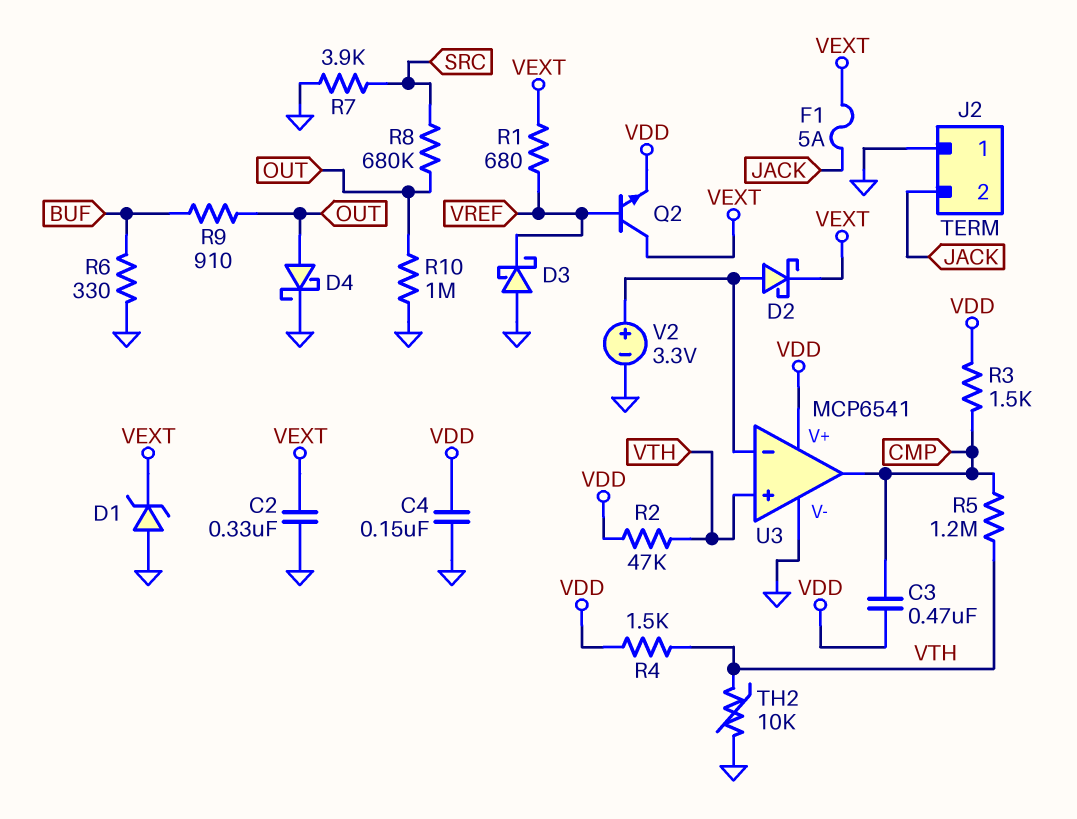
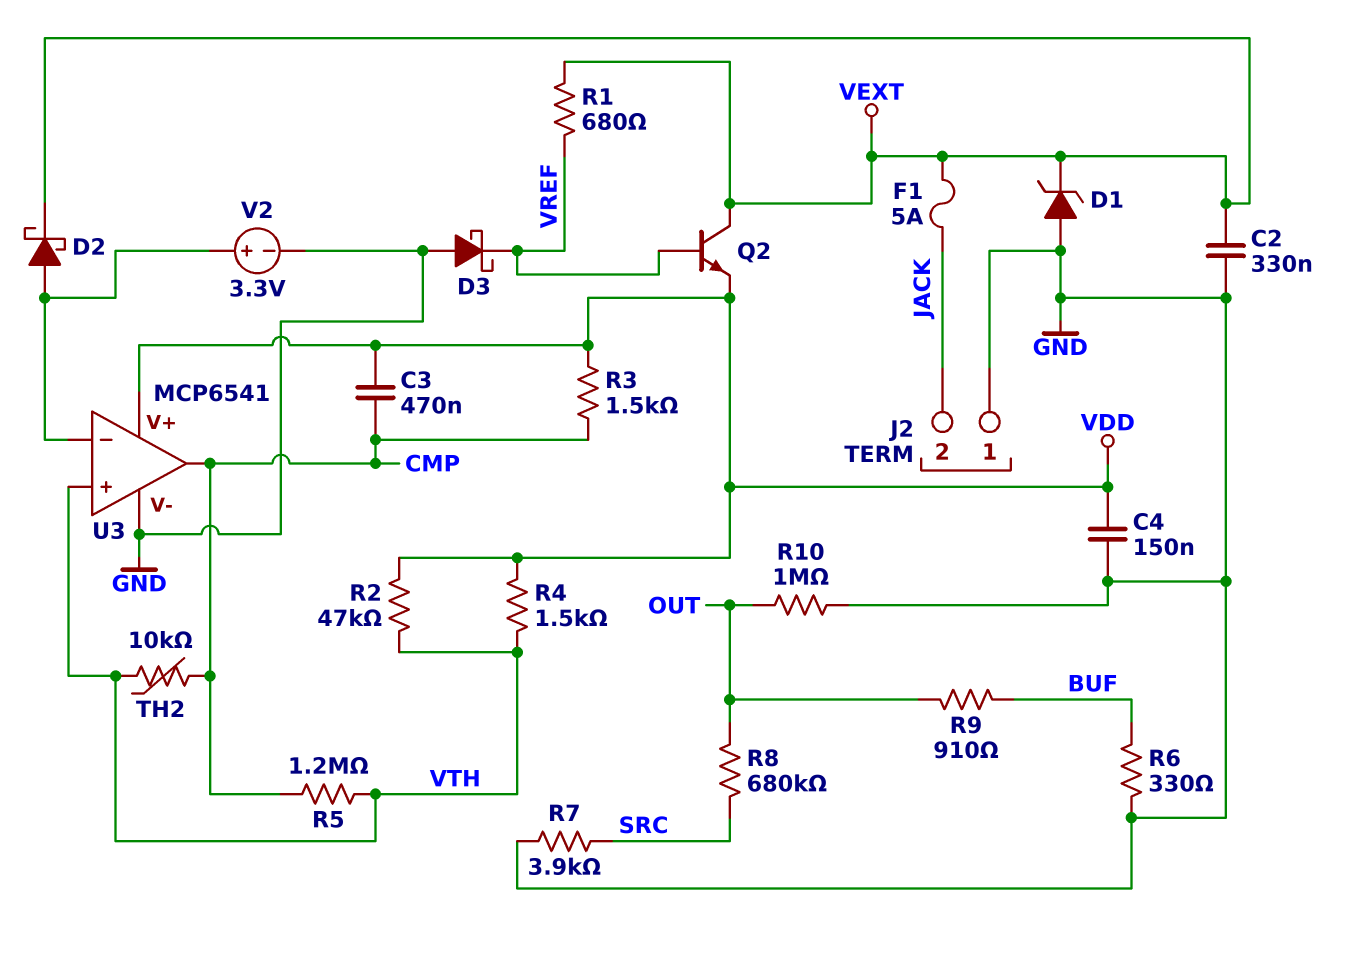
D4: schottky (A OUT, K GND) -> none
TH2: 10k (GND, VTH) -> 10k (CMP, VTH)

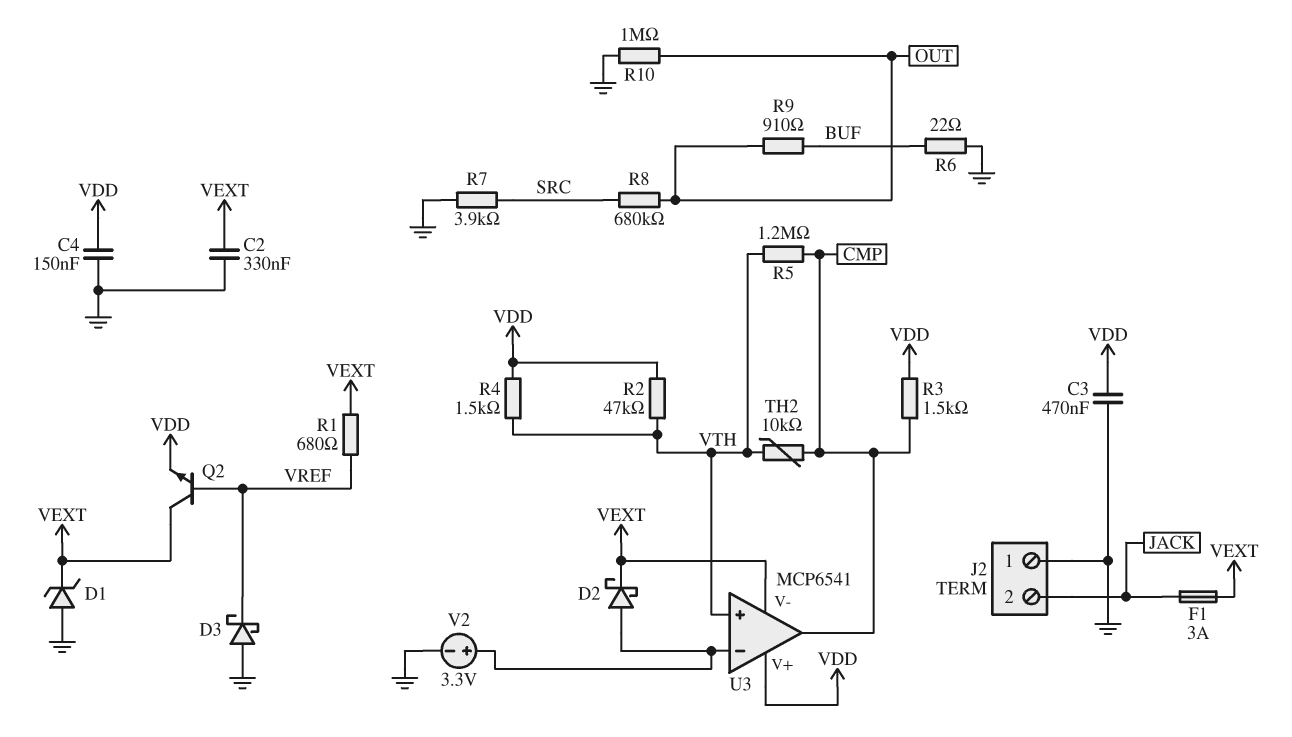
C3: 470nF (CMP, VDD) -> 470nF (GND, VDD)
F1: 5A (JACK, VEXT) -> 3A (JACK, VEXT)
R6: 330 (BUF, GND) -> 22 (BUF, GND)
U3 pin V-: GND -> VEXT

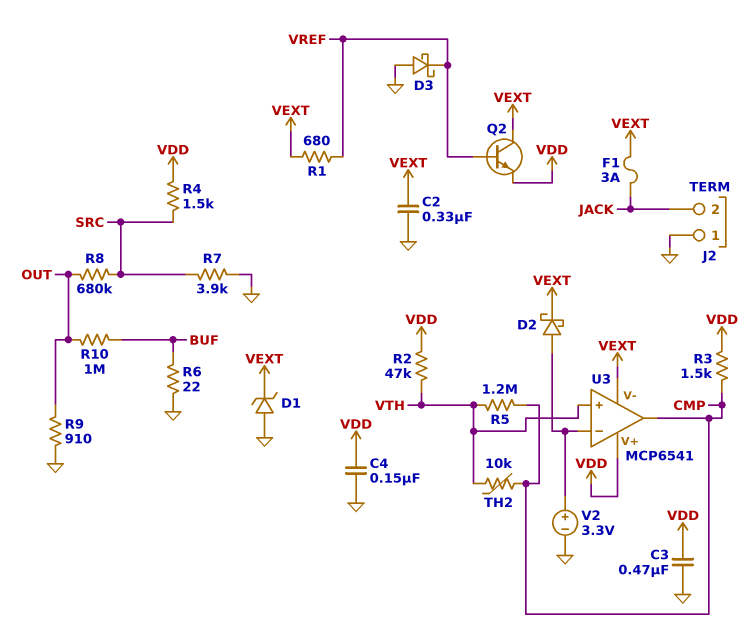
R4: 1.5k (VDD, VTH) -> 1.5k (SRC, VDD)
R9: 910 (BUF, OUT) -> 910 (GND, OUT)
R10: 1M (GND, OUT) -> 1M (BUF, OUT)

